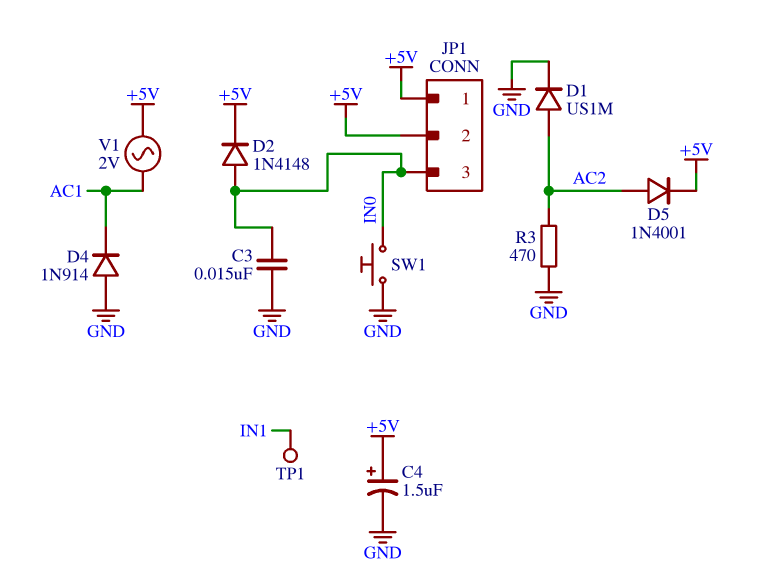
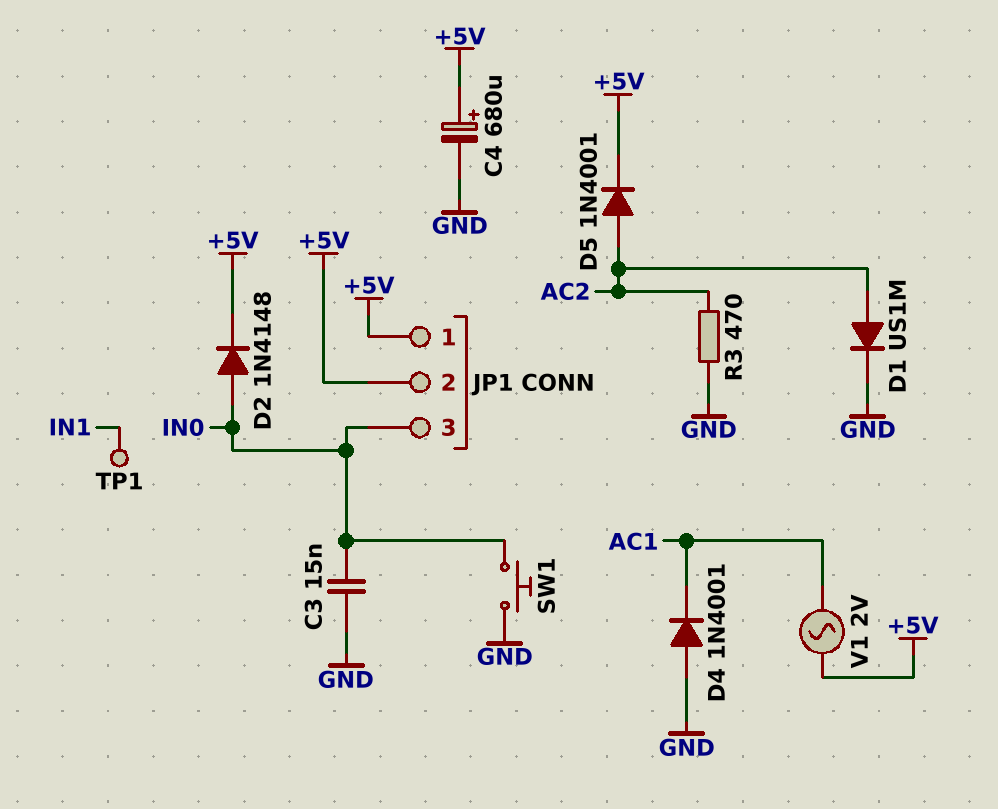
C4: 1.5uF (plus +5V, minus GND) -> 680uF (plus +5V, minus GND)
D4: diode 1N914 (A GND, K AC1) -> diode 1N4001 (A GND, K AC1)

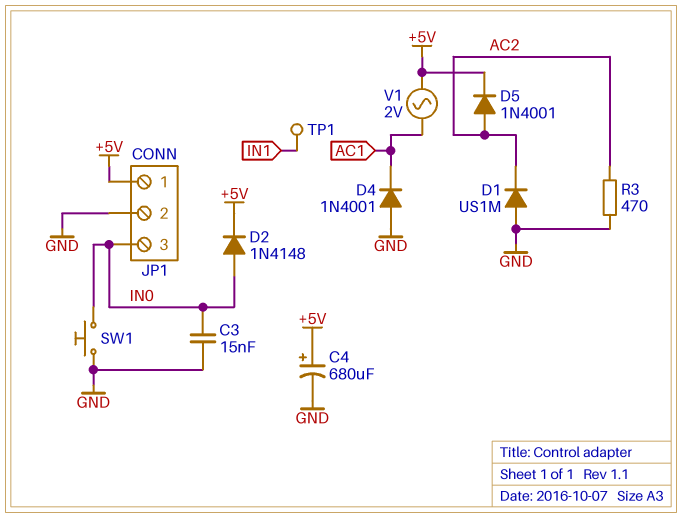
D1: diode US1M (A AC2, K GND) -> diode US1M (A GND, K AC2)
JP1 pin 2: +5V -> GND

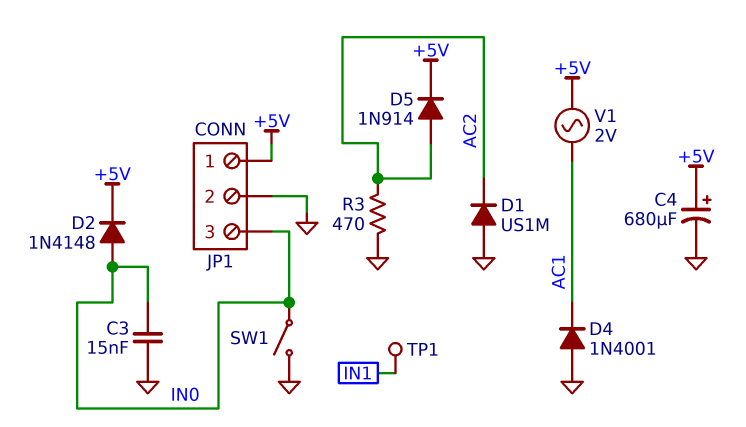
D5: diode 1N4001 (A AC2, K +5V) -> diode 1N914 (A AC2, K +5V)
SW1: button (GND, IN0) -> switch (GND, IN0)

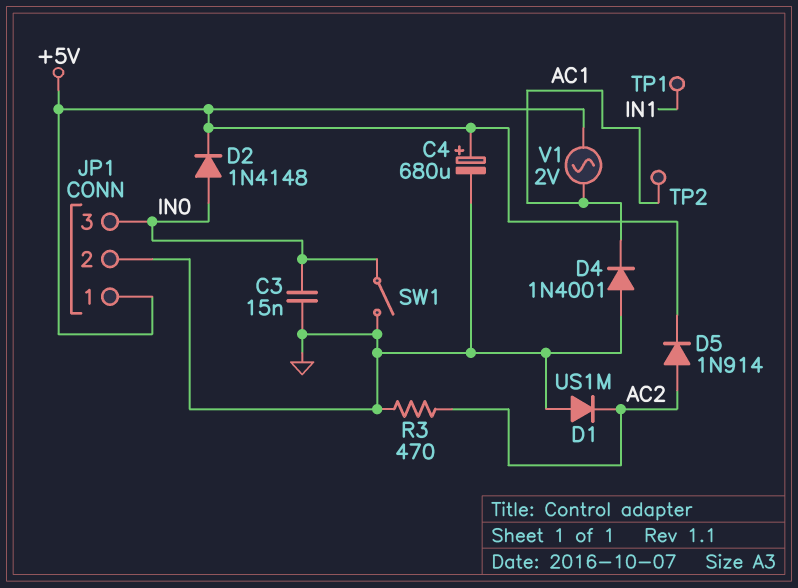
TP2: none -> test point (AC1)

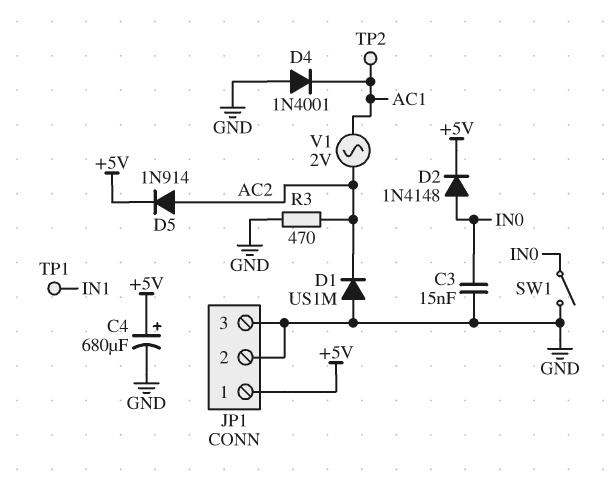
JP1 pin 3: IN0 -> GND
V1: AC 2V (+5V, AC1) -> AC 2V (AC1, AC2)

